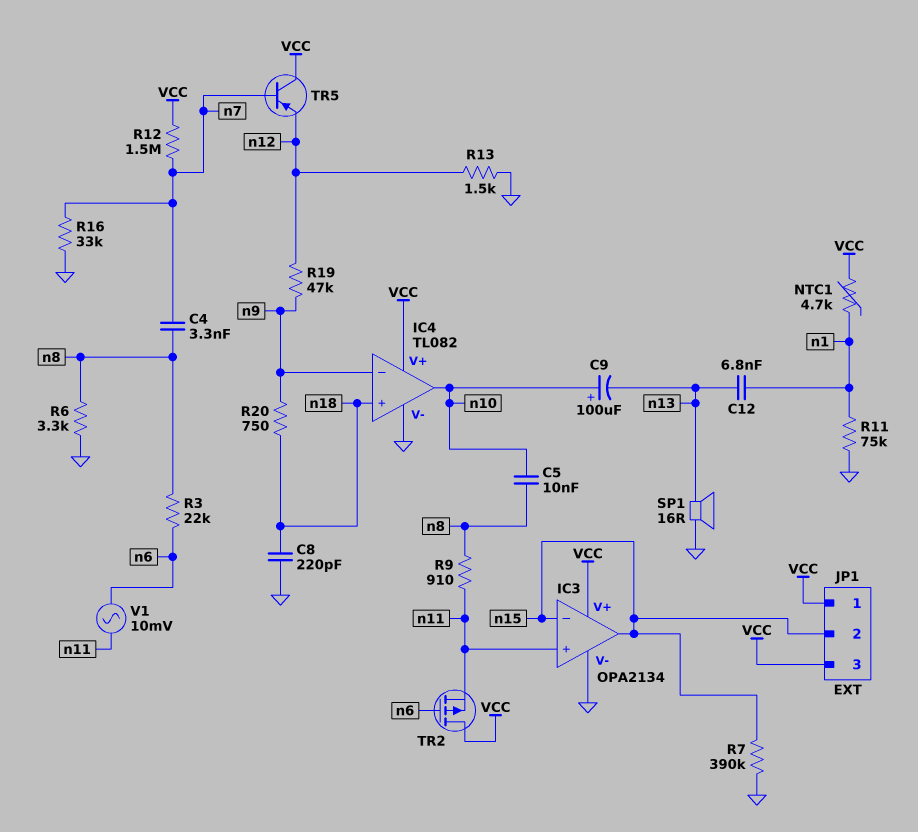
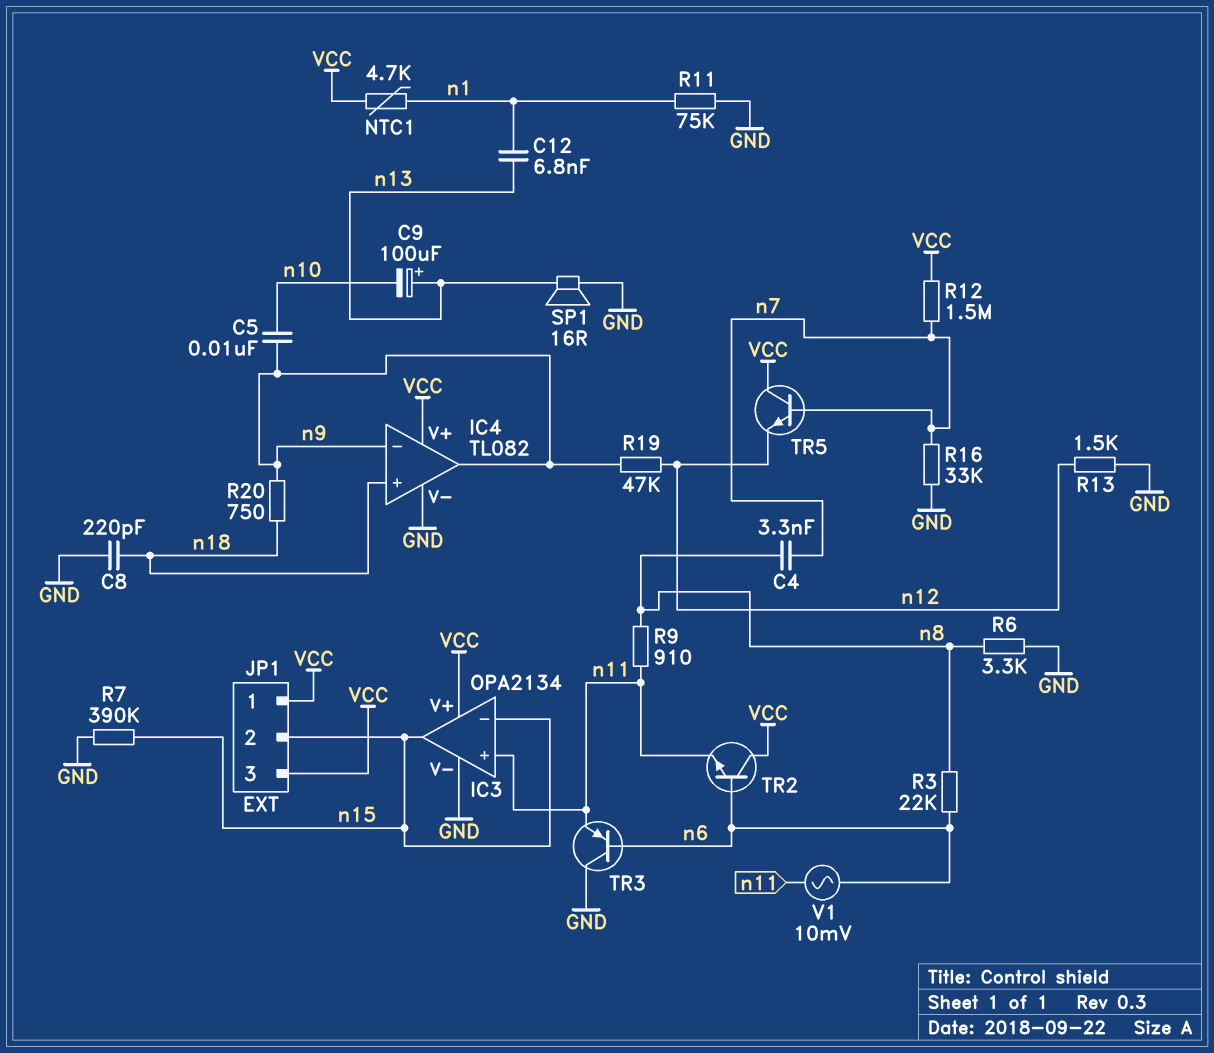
C5: 10nF (n8, n10) -> 10nF (n9, n10)
C9: 100uF (plus n10, minus n13) -> 100uF (plus n13, minus n10)
IC4 pin out: n10 -> n9
TR2: PMOS (G n6, D VCC, S n11) -> NPN (B n6, C VCC, E n11)
TR3: none -> PNP (B n6, C GND, E n11)
TR5: PNP (B n7, C VCC, E n12) -> NPN (B n7, C VCC, E n12)

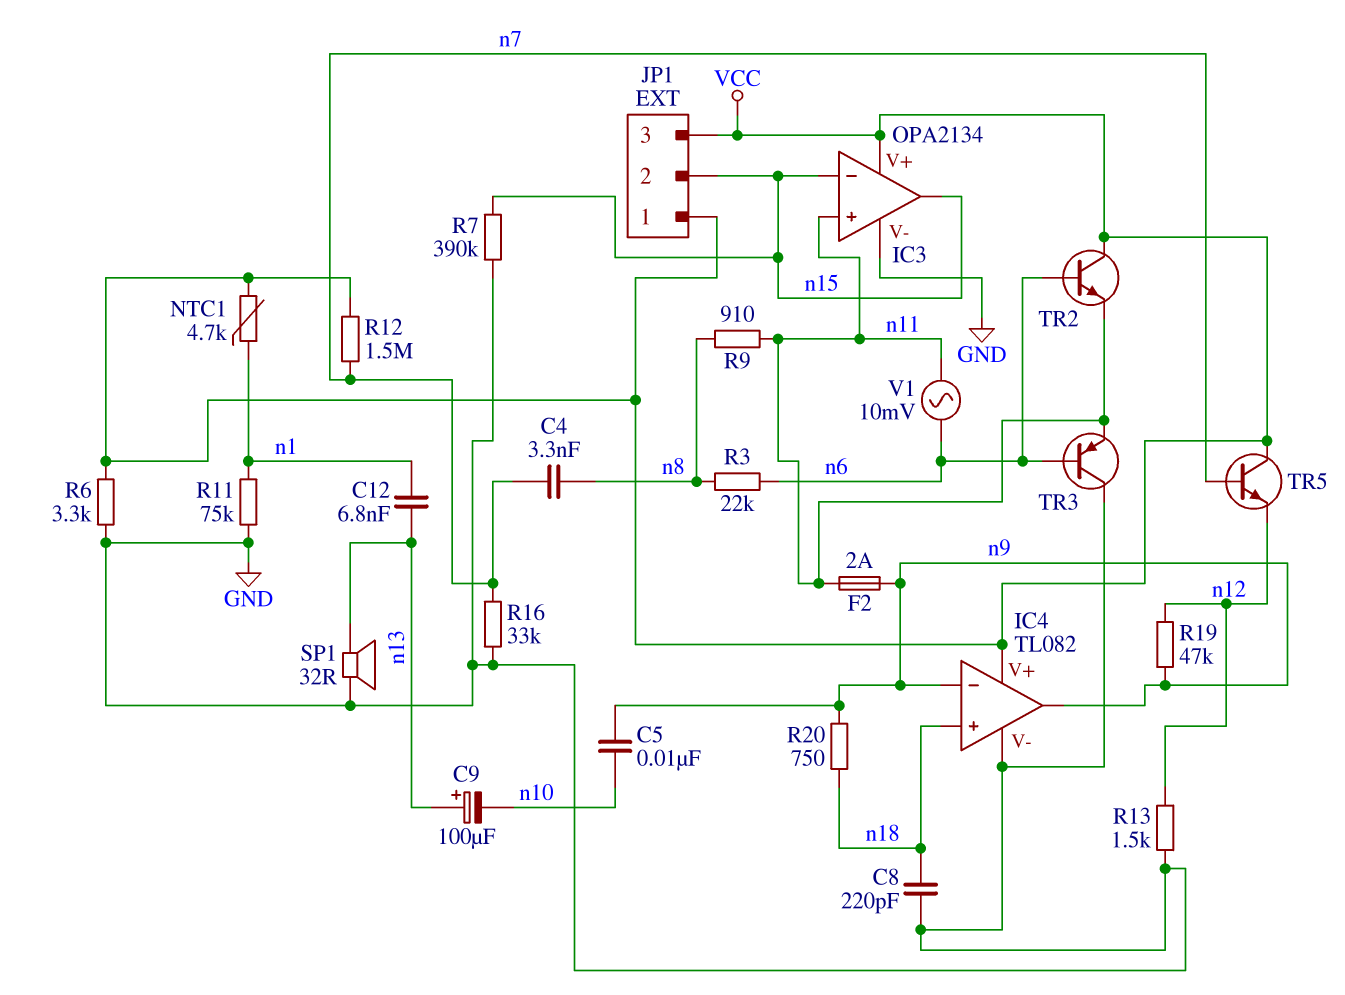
F2: none -> 2A (n9, n11)
R6: 3.3k (GND, n8) -> 3.3k (GND, VCC)
SP1: speaker 16R (GND, n13) -> speaker 32R (GND, n13)

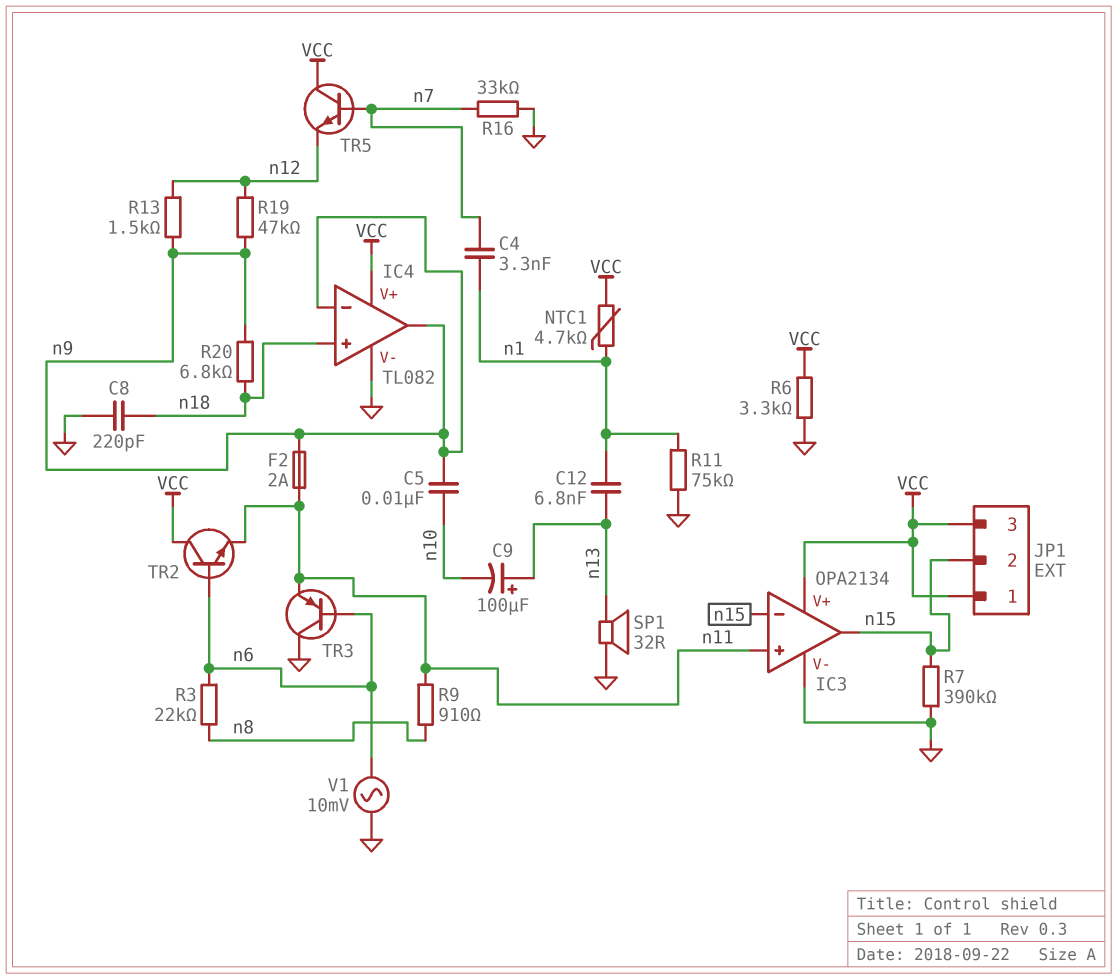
C4: 3.3nF (n7, n8) -> 3.3nF (n1, n7)
R12: 1.5M (VCC, n7) -> none
R13: 1.5k (GND, n12) -> 1.5k (n9, n12)
R20: 750 (n9, n18) -> 6.8k (n9, n18)
V1: AC 10mV (n6, n11) -> AC 10mV (GND, n6)

